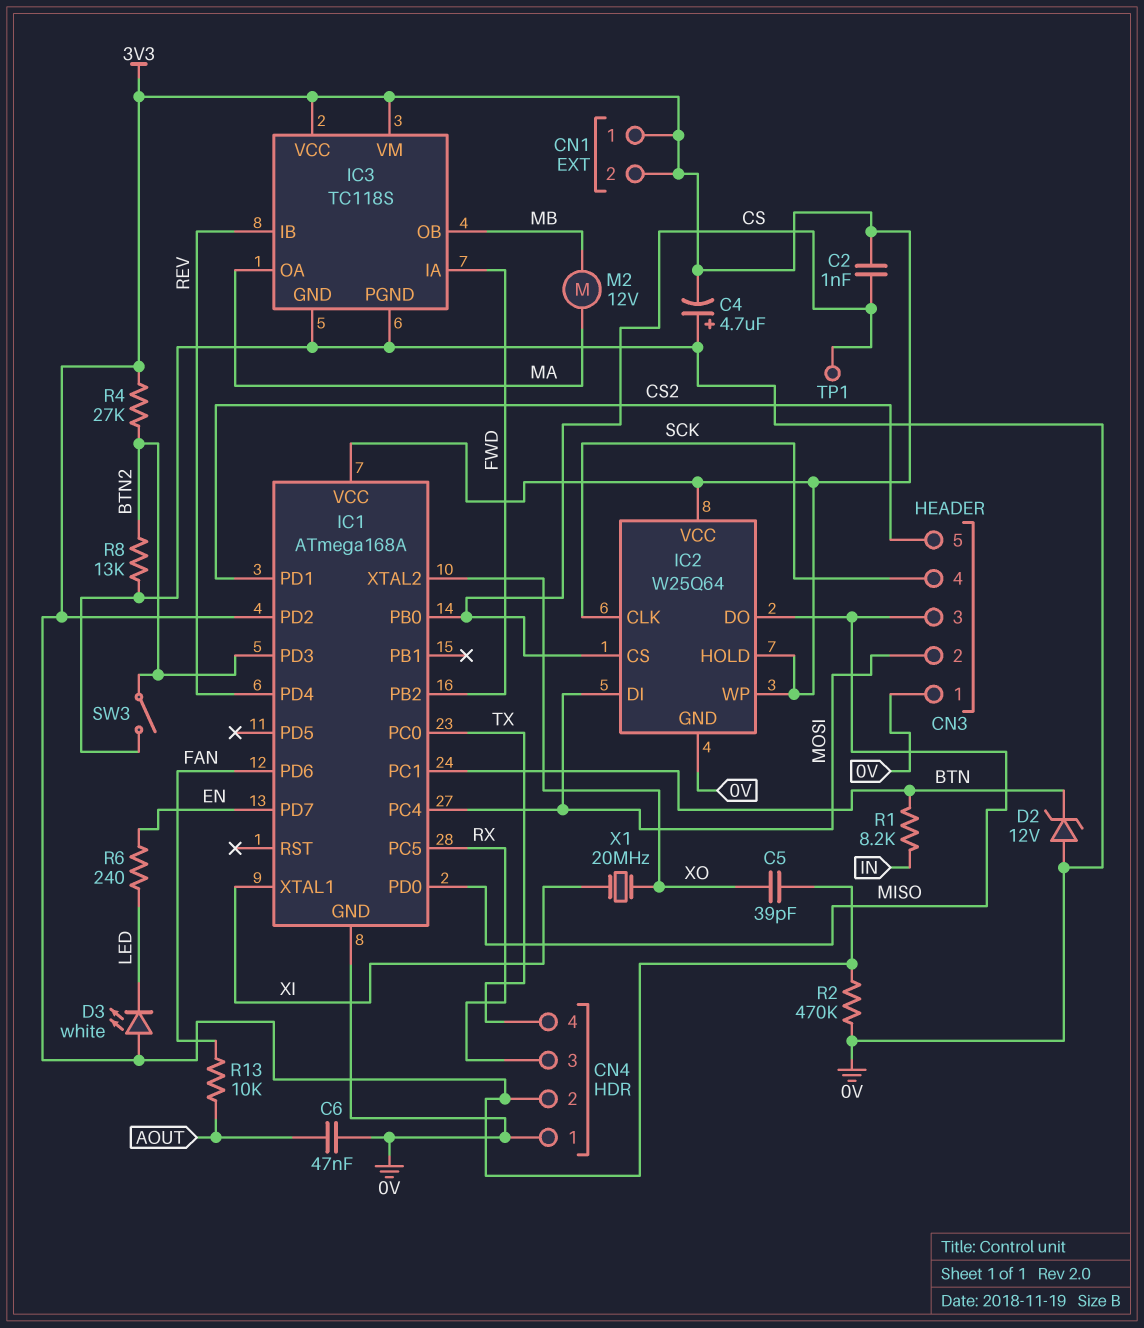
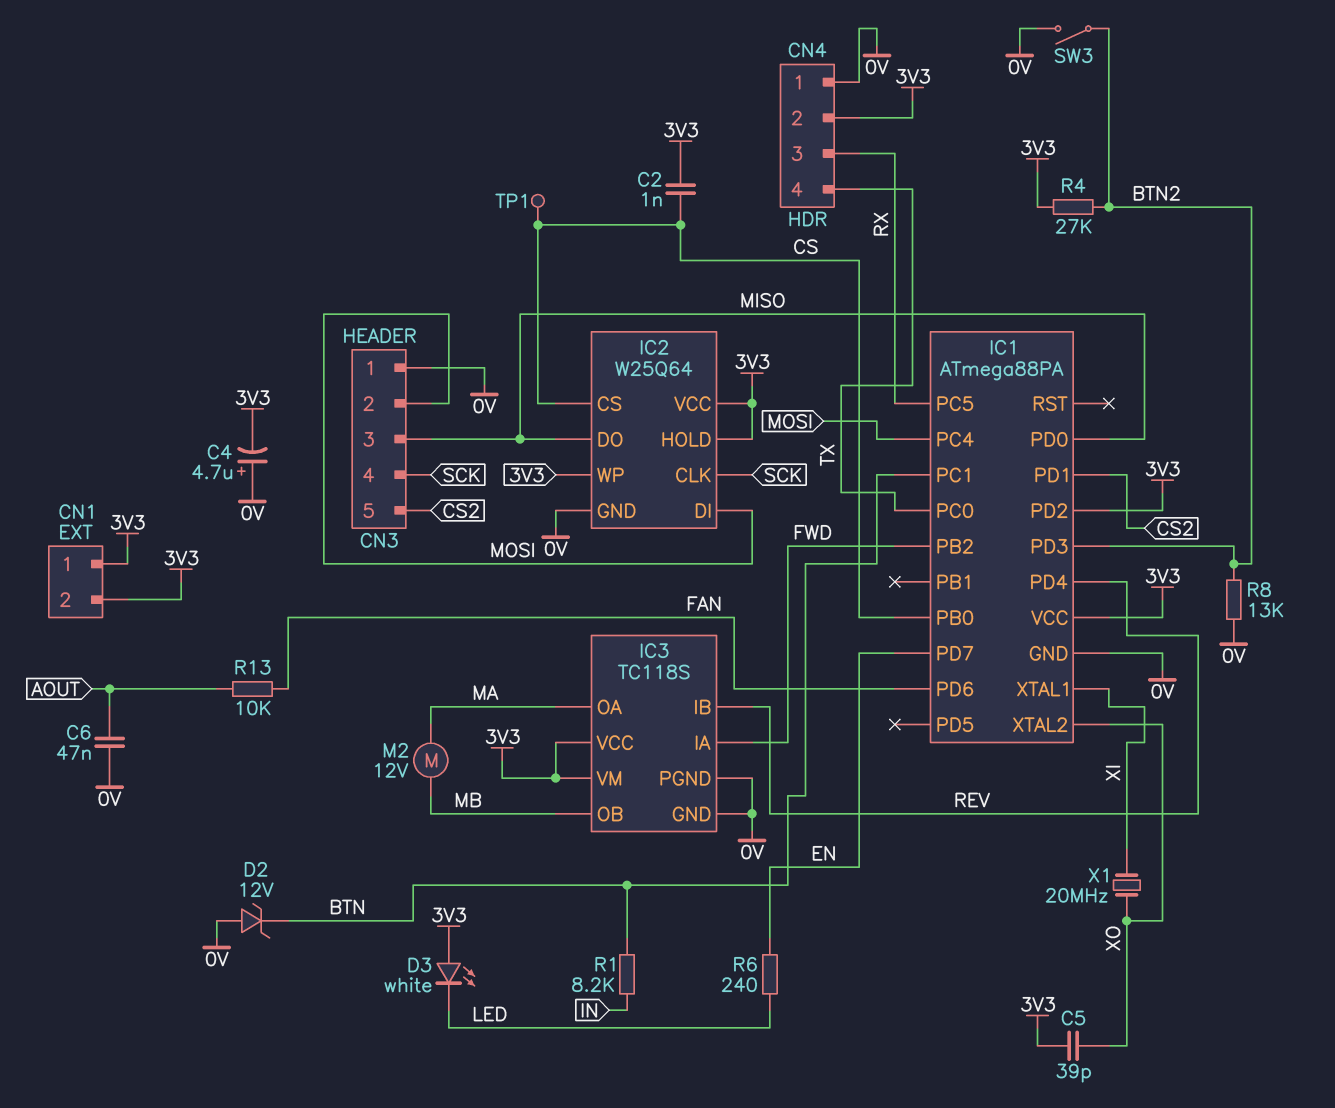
IC1: ATmega168A -> ATmega88PA
R2: 470k (0V, 3V3) -> none

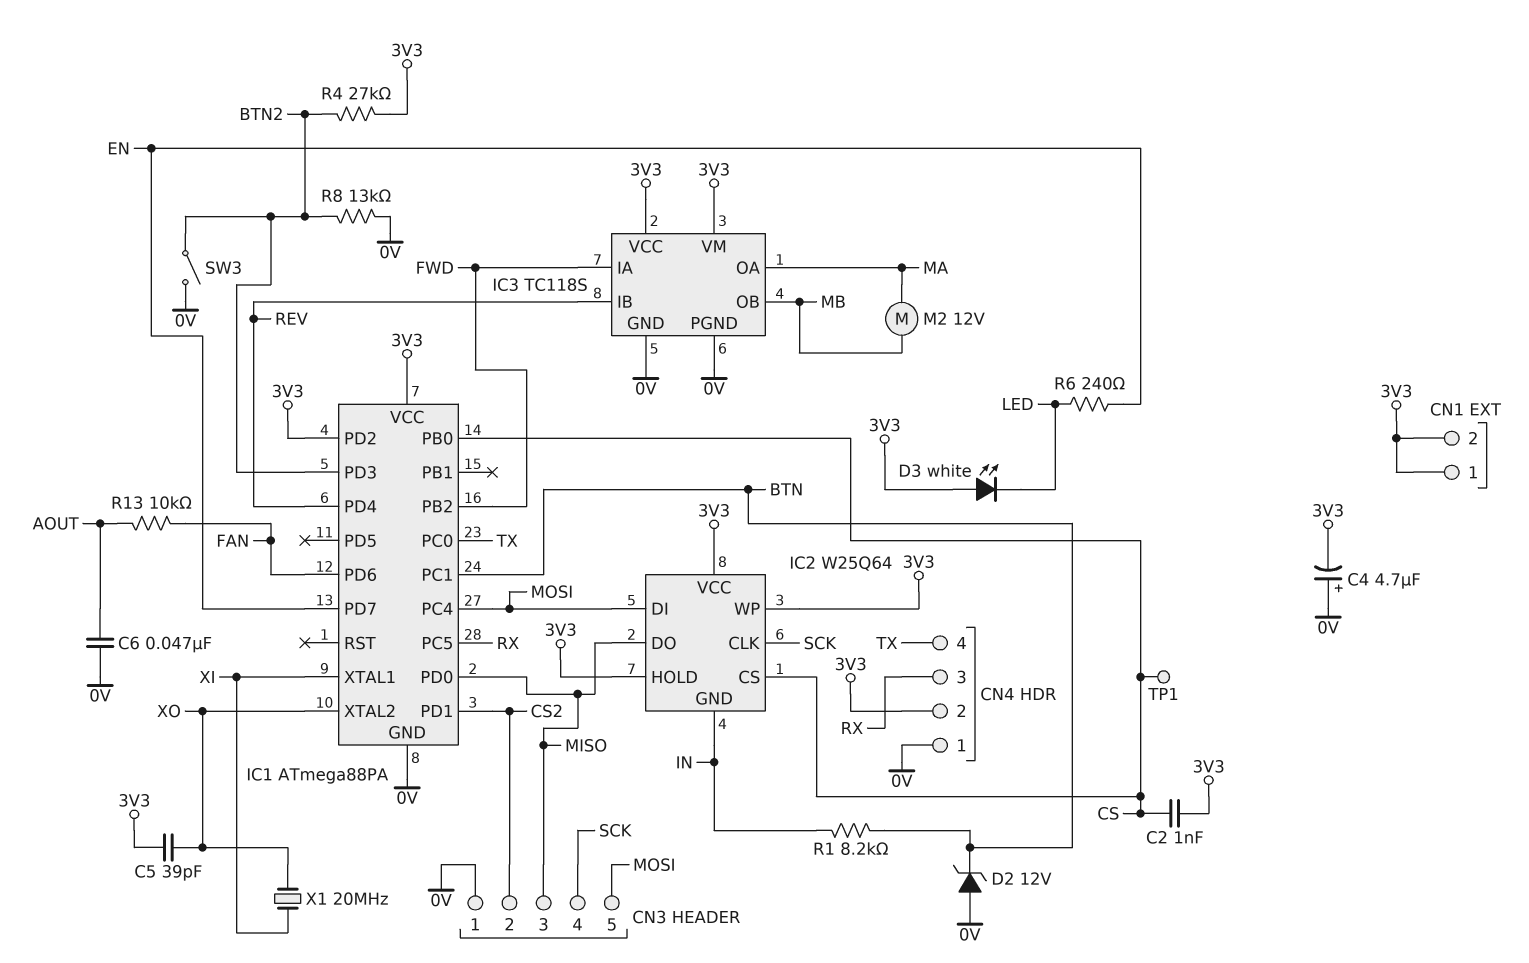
CN3 pin 2: MOSI -> CS2
CN3 pin 5: CS2 -> MOSI
IC2 pin GND: 0V -> IN

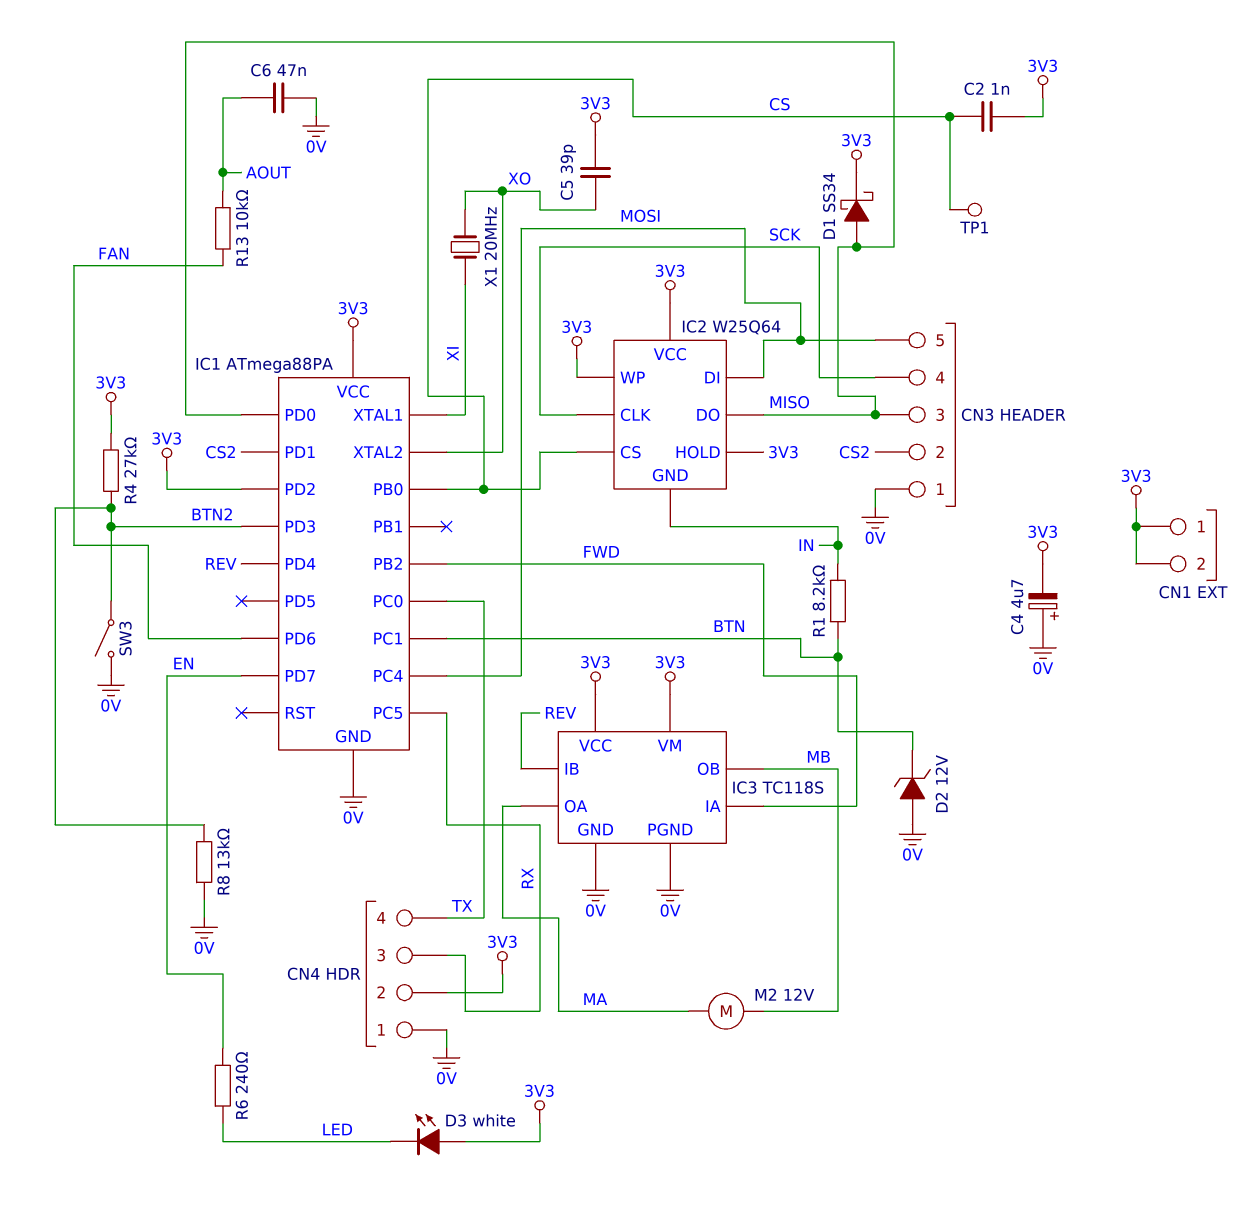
D1: none -> schottky SS34 (A MISO, K 3V3)

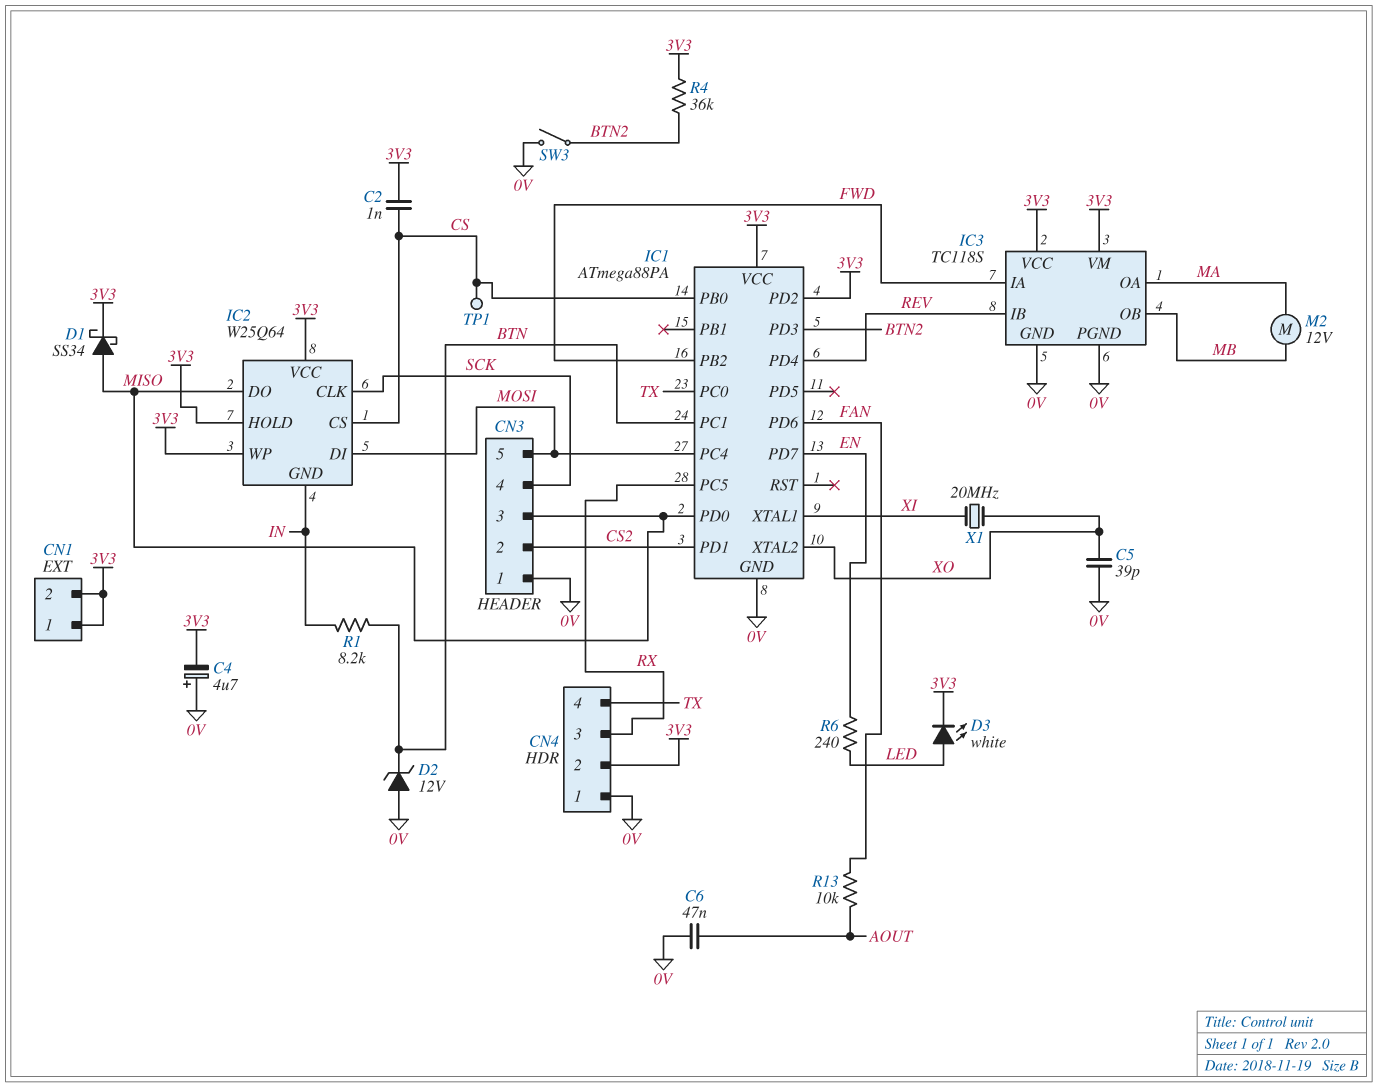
C5: 39pF (3V3, XO) -> 39pF (0V, XO)
D3: LED white (A 3V3, K LED) -> LED white (A LED, K 3V3)
R4: 27k (3V3, BTN2) -> 36k (3V3, BTN2)
R8: 13k (0V, BTN2) -> none

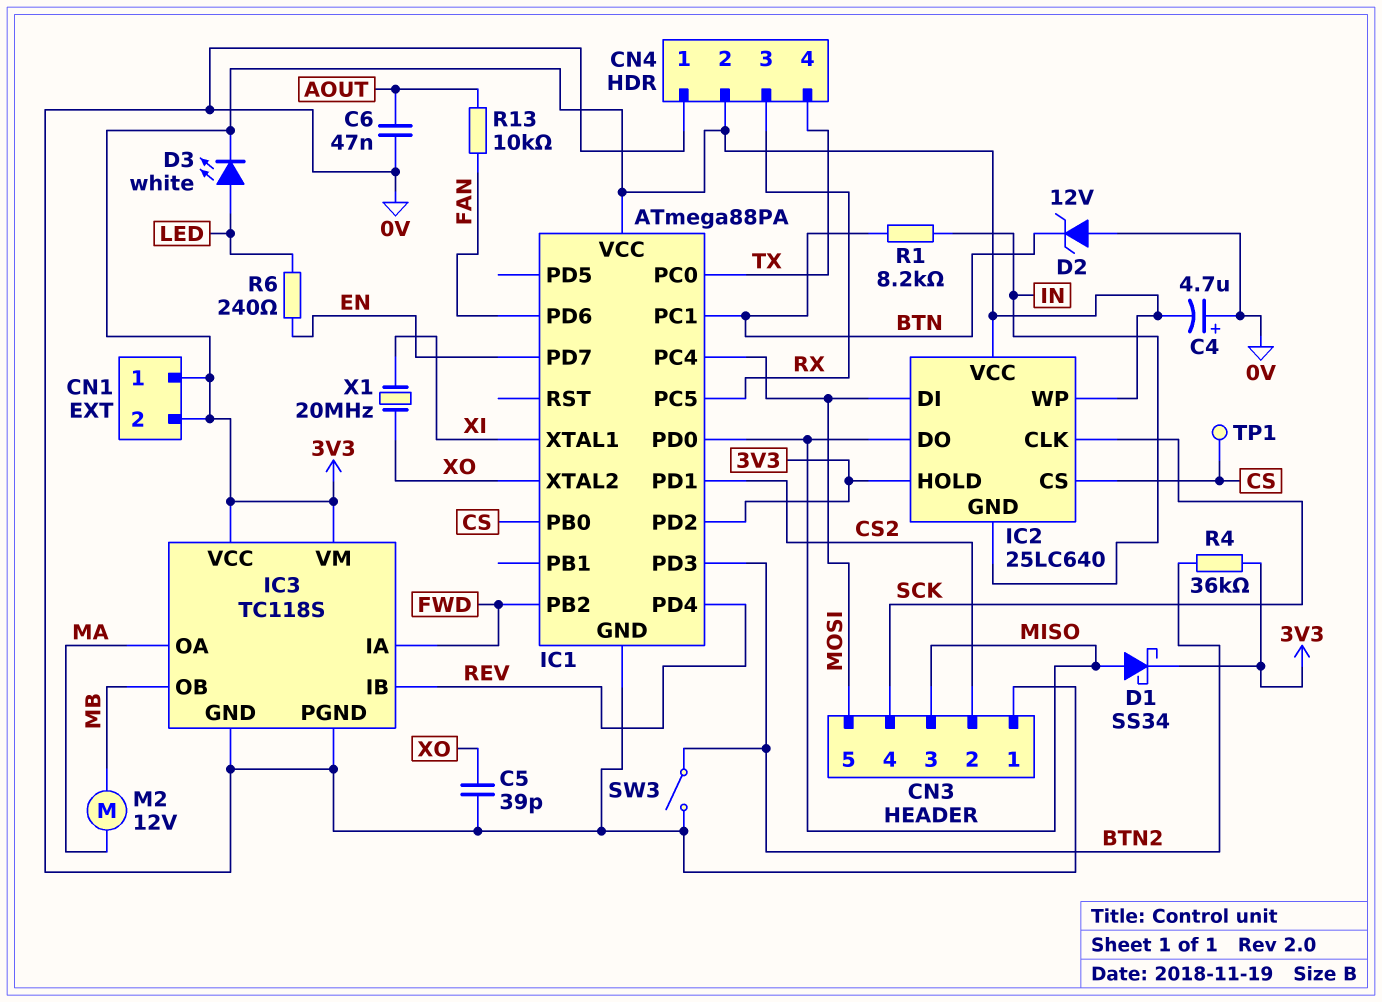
C2: 1nF (3V3, CS) -> none
IC2: W25Q64 -> 25LC640

